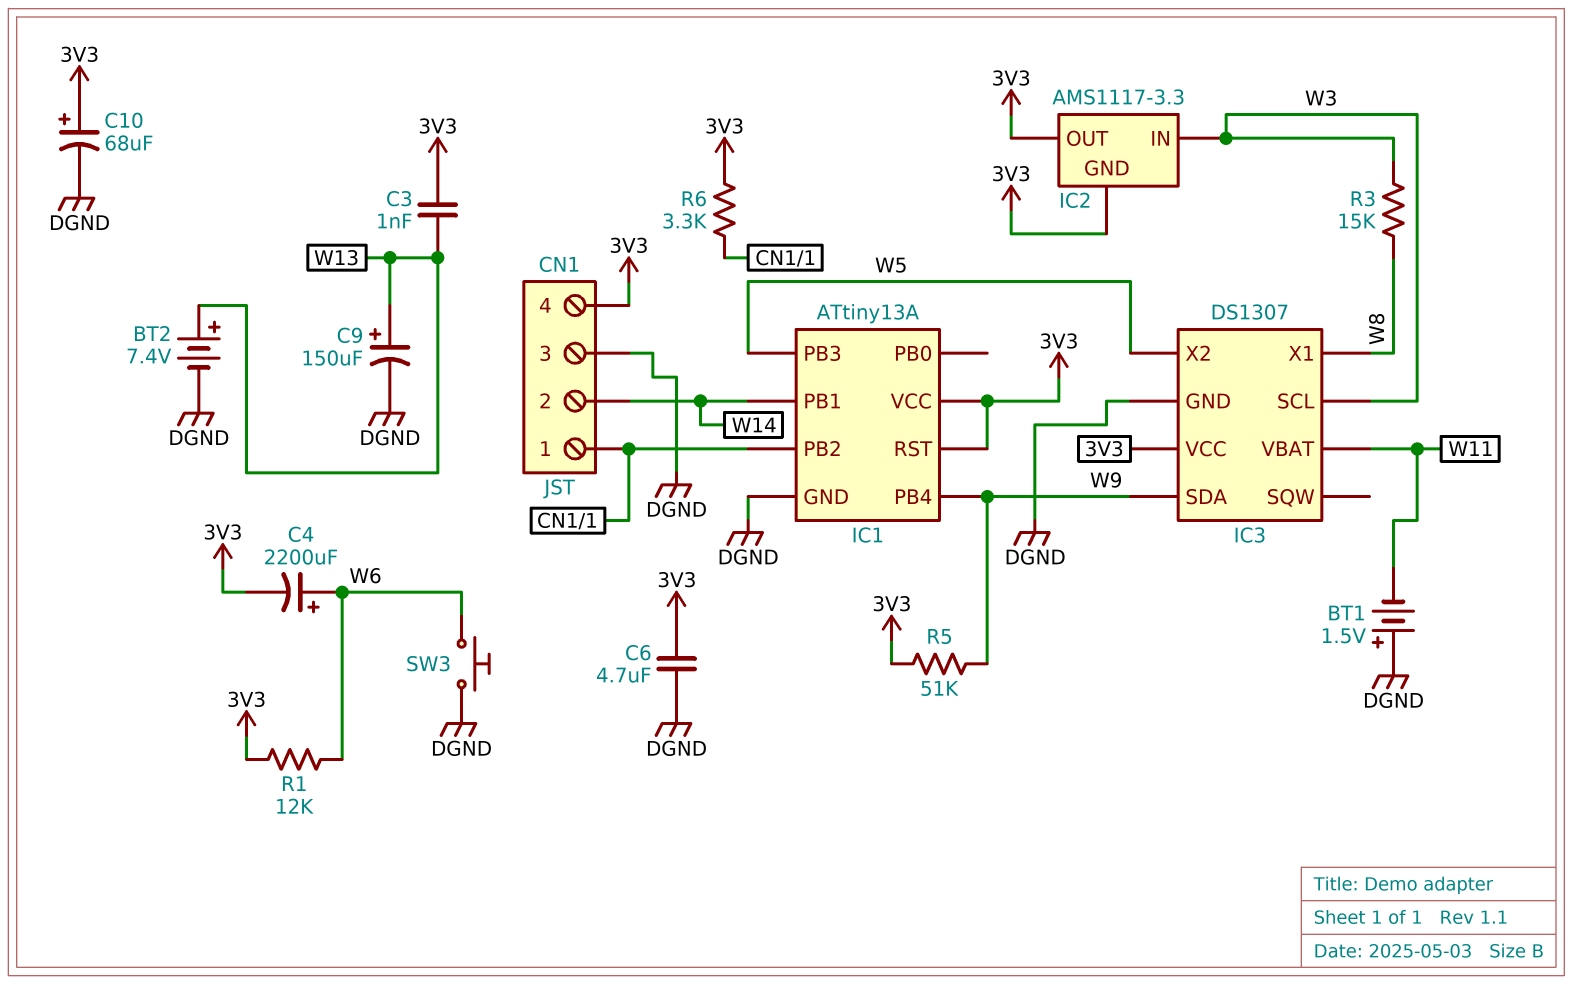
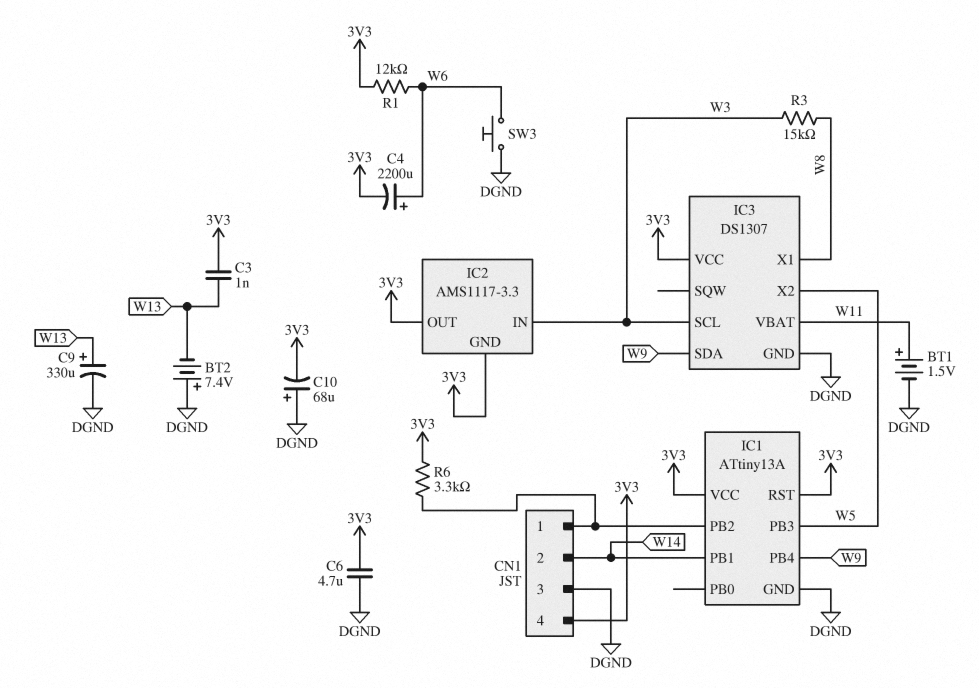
BT1: 1.5V (plus DGND, minus W11) -> 1.5V (plus W11, minus DGND)
BT2: 7.4V (plus W13, minus DGND) -> 7.4V (plus DGND, minus W13)
C9: 150uF (plus W13, minus DGND) -> 330uF (plus W13, minus DGND)
C10: 68uF (plus 3V3, minus DGND) -> 68uF (plus DGND, minus 3V3)
R5: 51k (3V3, W9) -> none

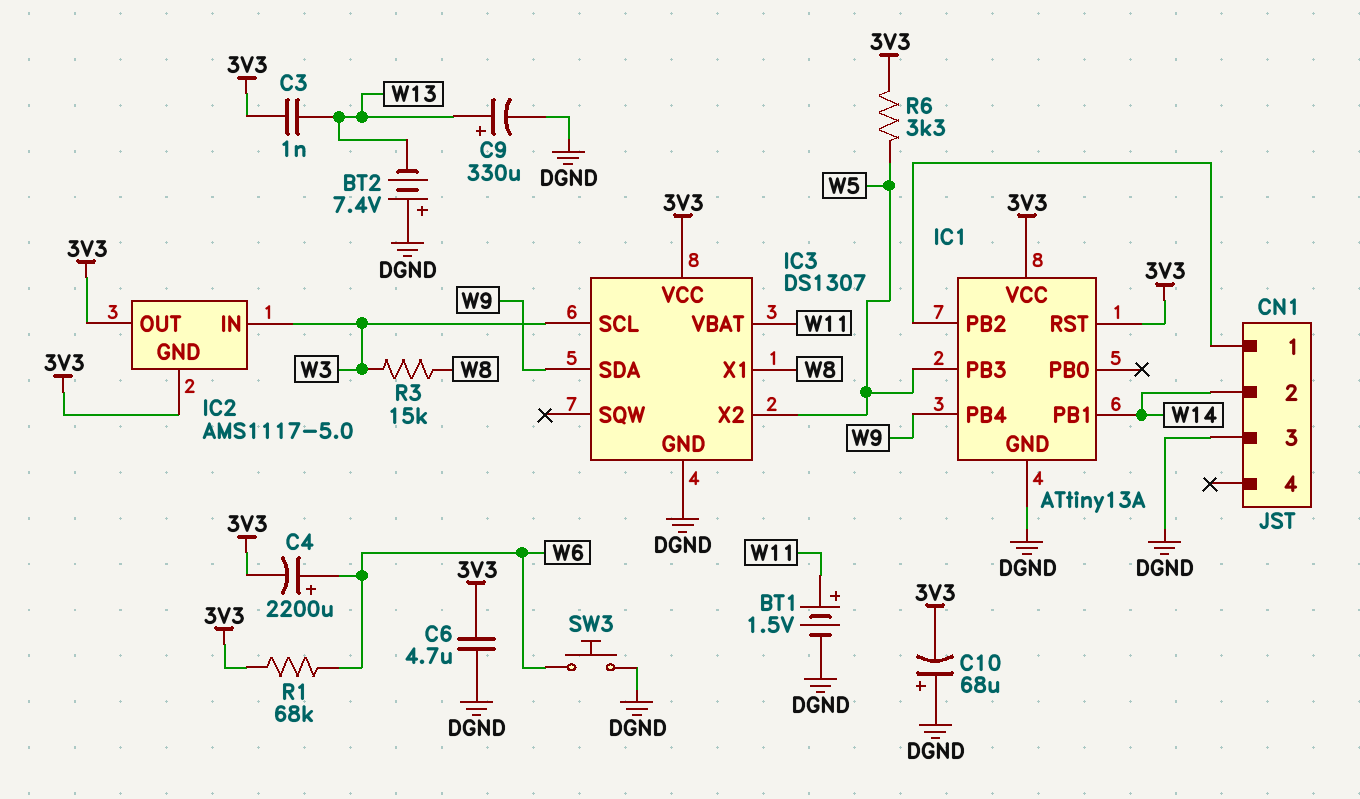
CN1 pin 4: 3V3 -> none
IC2: AMS1117-3.3 -> AMS1117-5.0
R1: 12k (3V3, W6) -> 68k (3V3, W6)
R6: 3.3k (3V3, CN1/1) -> 3.3k (3V3, W5)

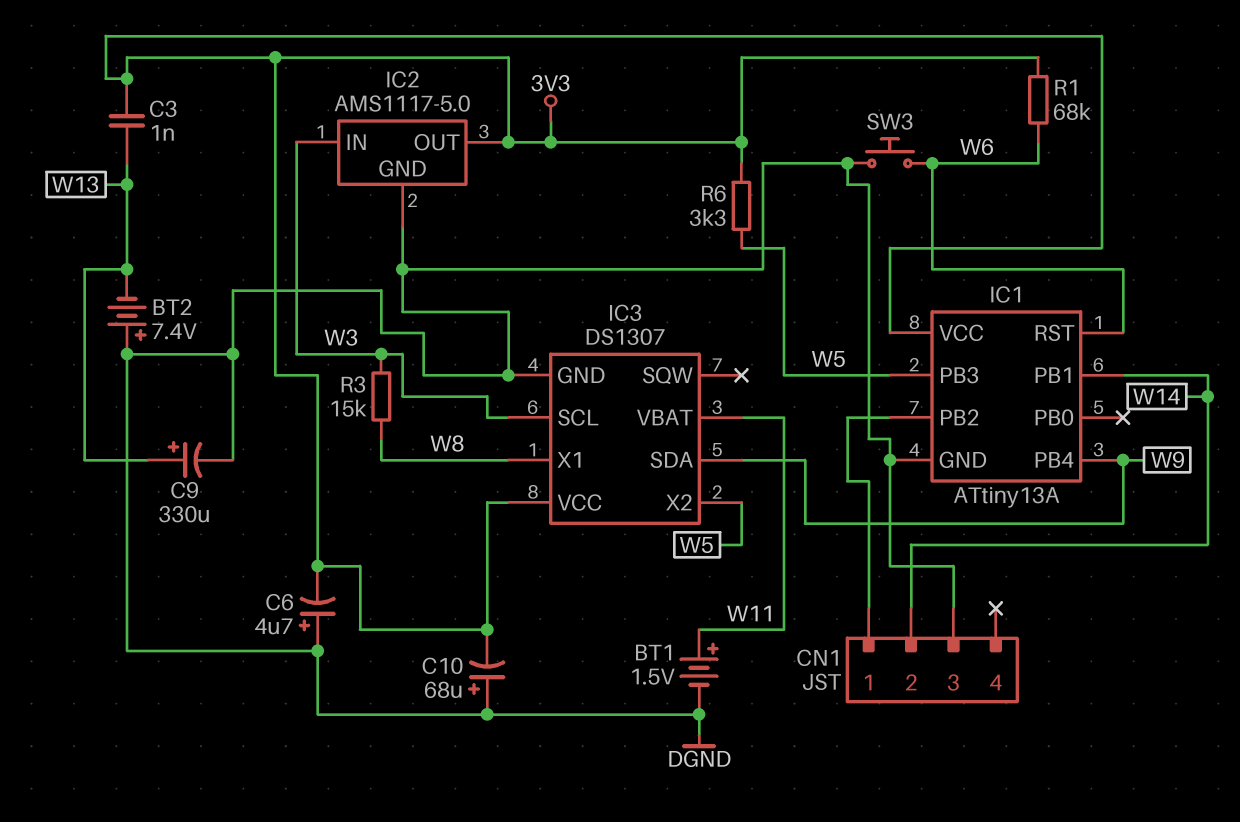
C4: 2200uF (plus W6, minus 3V3) -> none
C6: 4.7uF (3V3, DGND) -> 4.7uF (plus DGND, minus 3V3)
IC1 pin RST: 3V3 -> W6
IC2 pin GND: 3V3 -> DGND

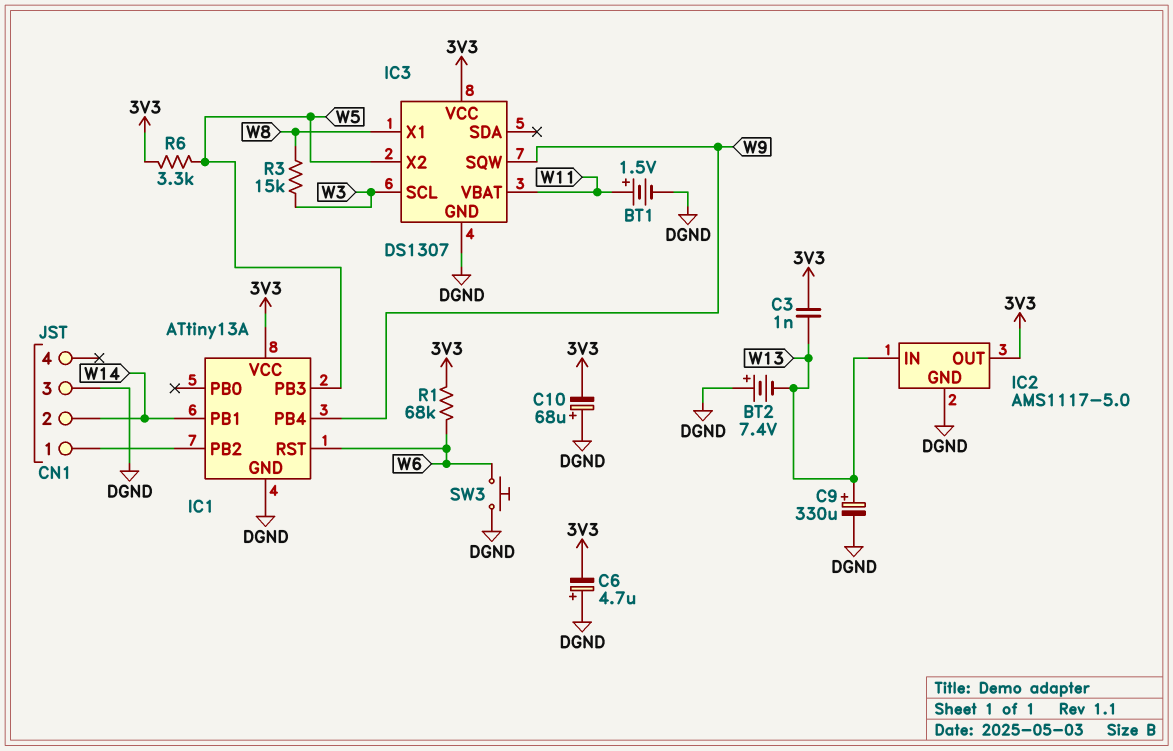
IC2 pin IN: W3 -> W13
IC3 pin SDA: W9 -> none
IC3 pin SQW: none -> W9

